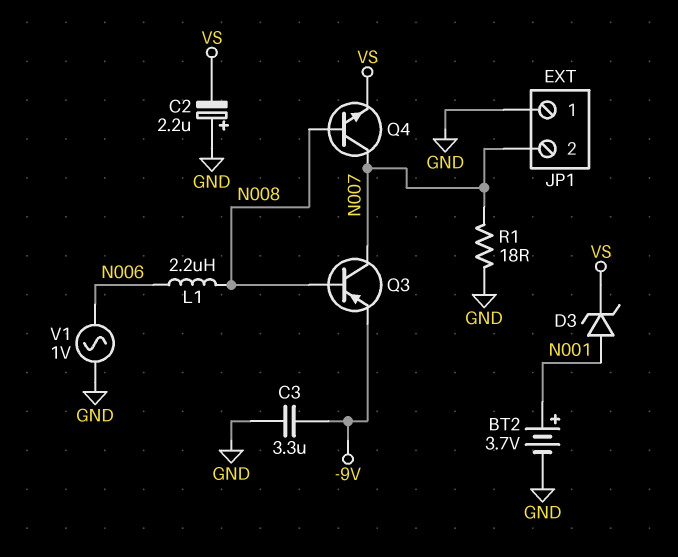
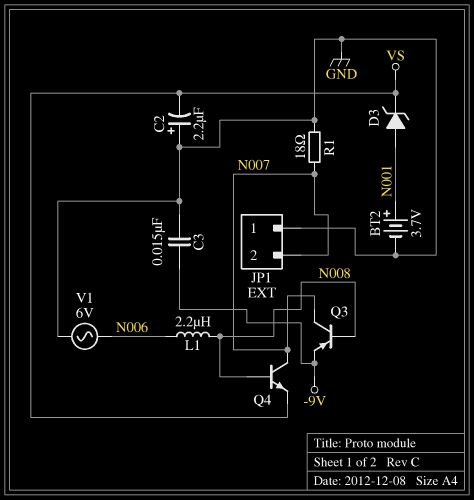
C3: 3.3uF (-9V, GND) -> 15nF (-9V, GND)
V1: AC 1V (GND, N006) -> AC 6V (GND, N006)

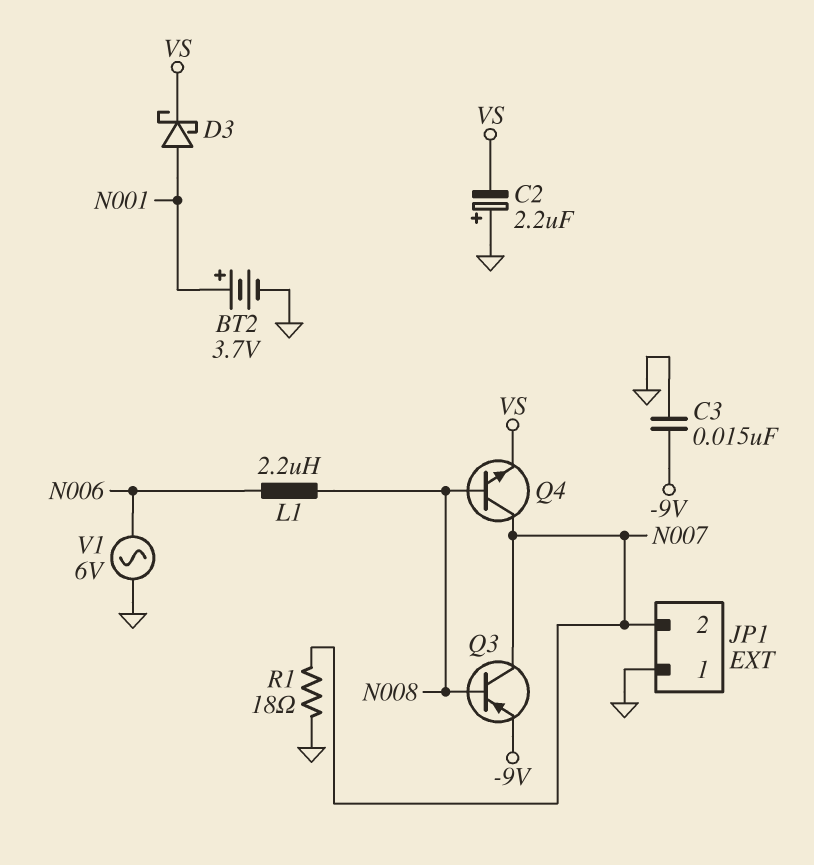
D3: zener (A N001, K VS) -> schottky (A N001, K VS)

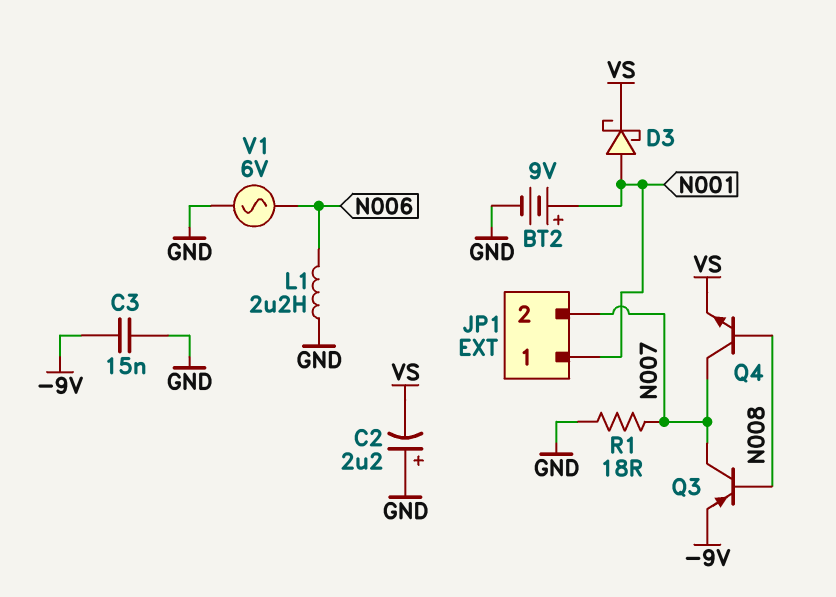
BT2: 3.7V (plus N001, minus GND) -> 9V (plus N001, minus GND)
JP1 pin 1: GND -> N001
L1: 2.2uH (N006, N008) -> 2.2uH (GND, N006)

